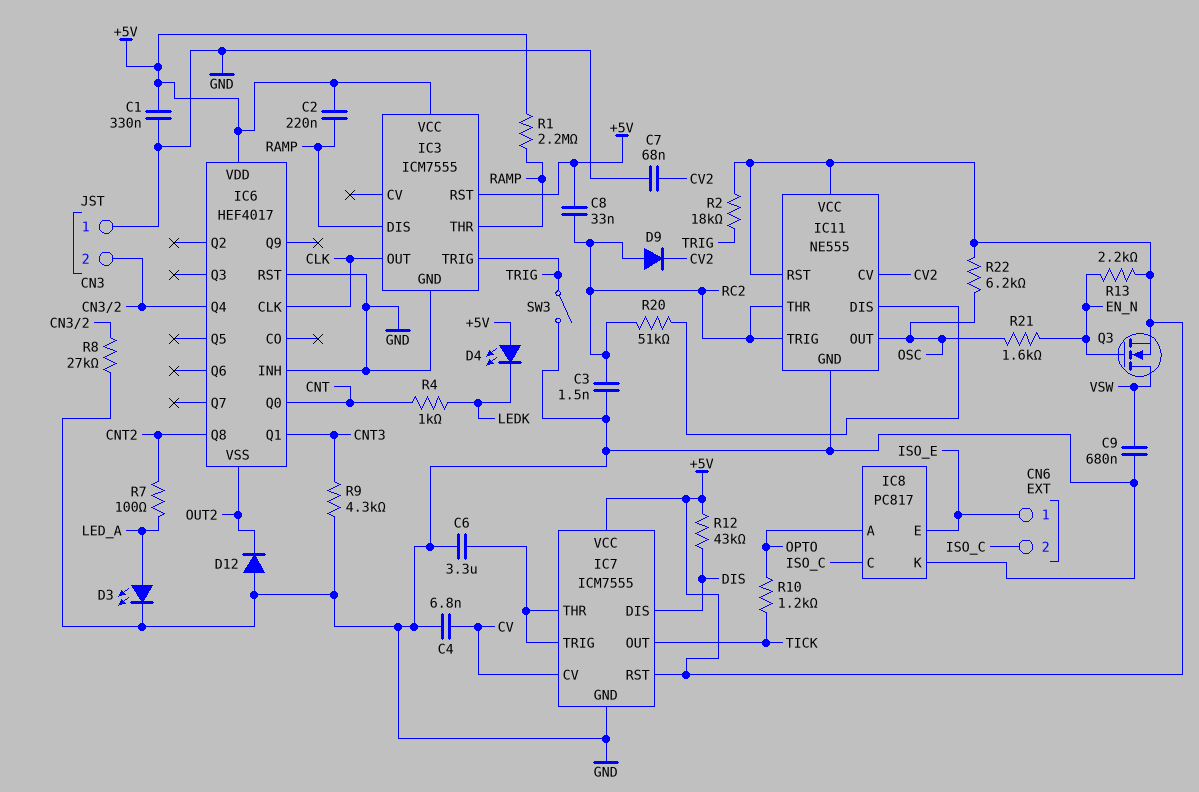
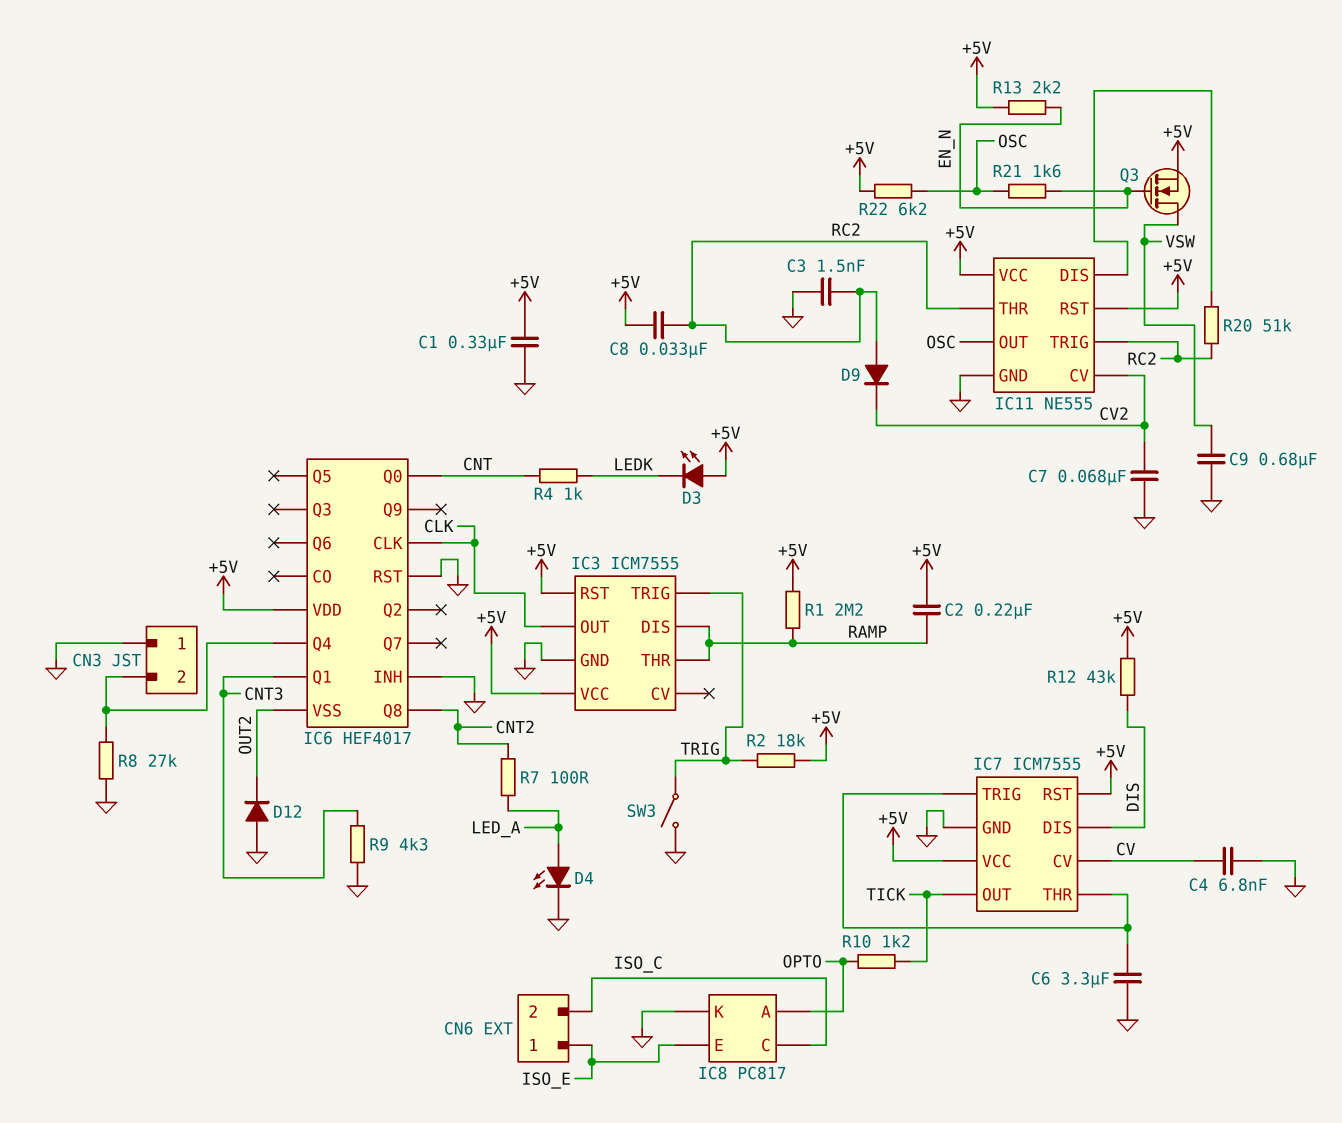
D3: LED (A LED_A, K GND) -> LED (A +5V, K LEDK)
D4: LED (A +5V, K LEDK) -> LED (A LED_A, K GND)

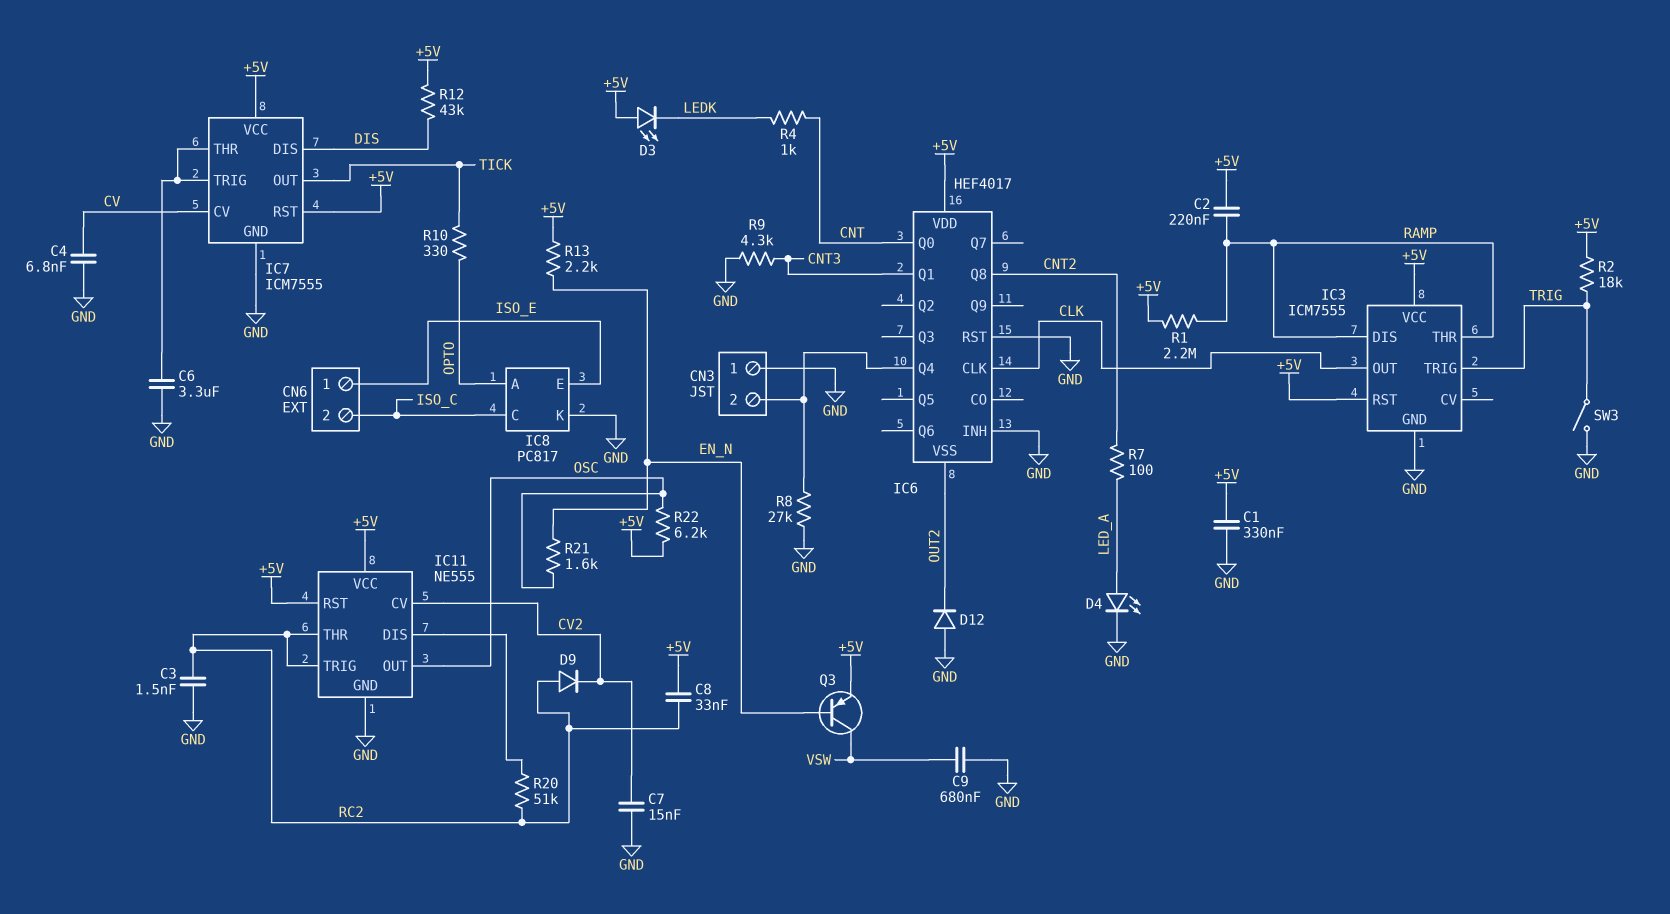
C7: 68nF (CV2, GND) -> 15nF (CV2, GND)
Q3: NMOS (G EN_N, D VSW, S +5V) -> PNP (B EN_N, C VSW, E +5V)
R10: 1.2k (OPTO, TICK) -> 330 (OPTO, TICK)

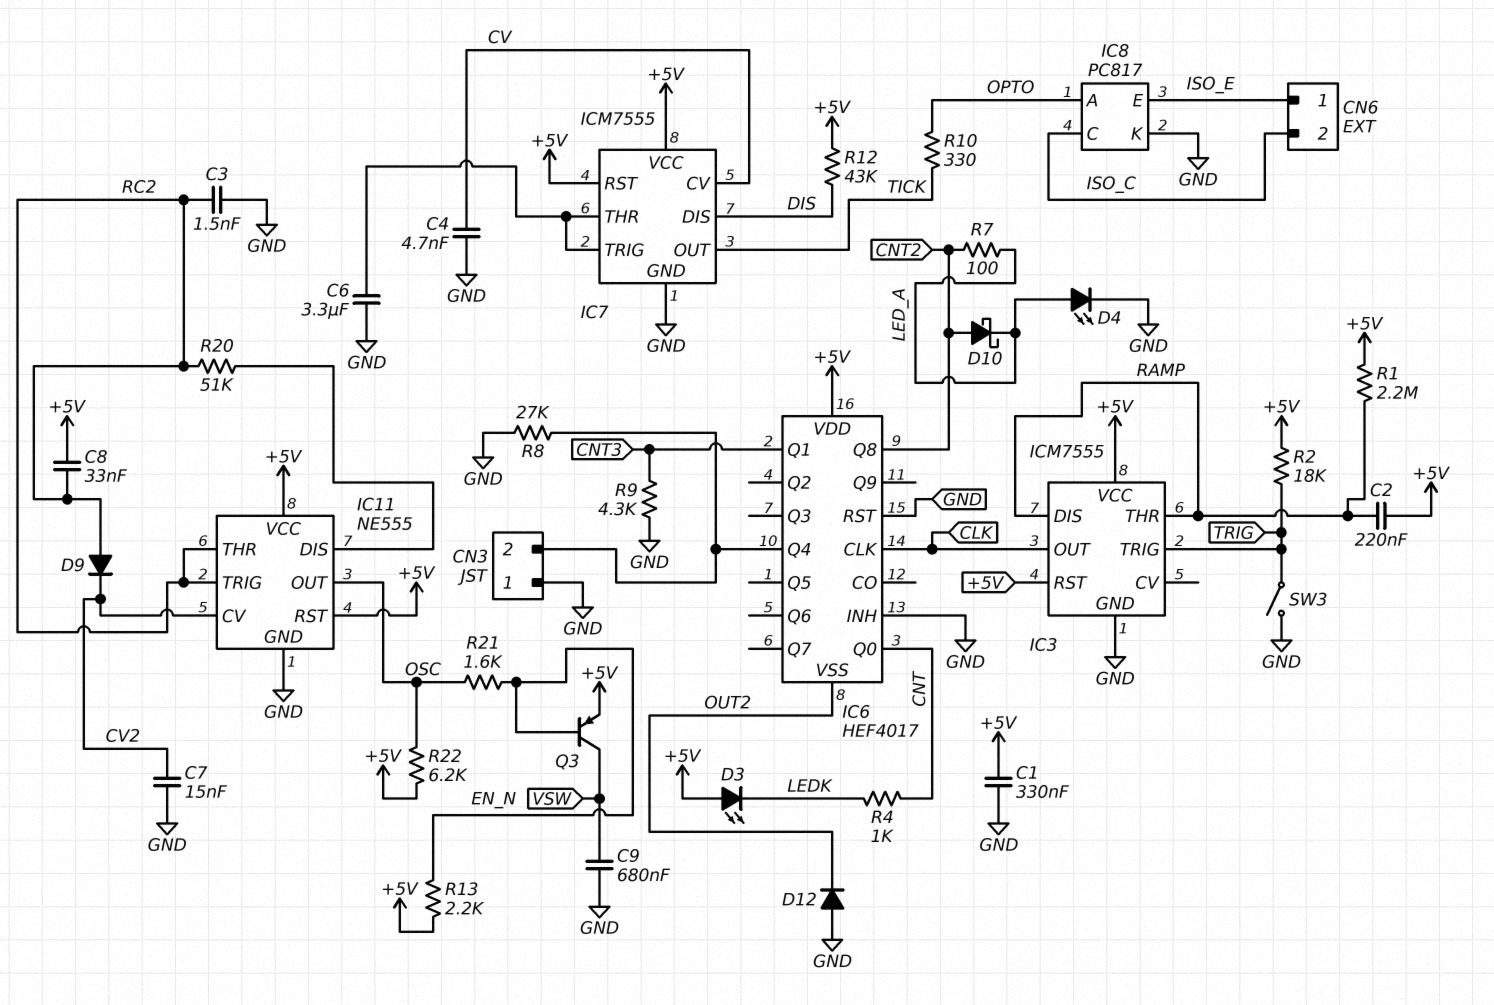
C4: 6.8nF (CV, GND) -> 4.7nF (CV, GND)
D10: none -> schottky (A CNT2, K LED_A)

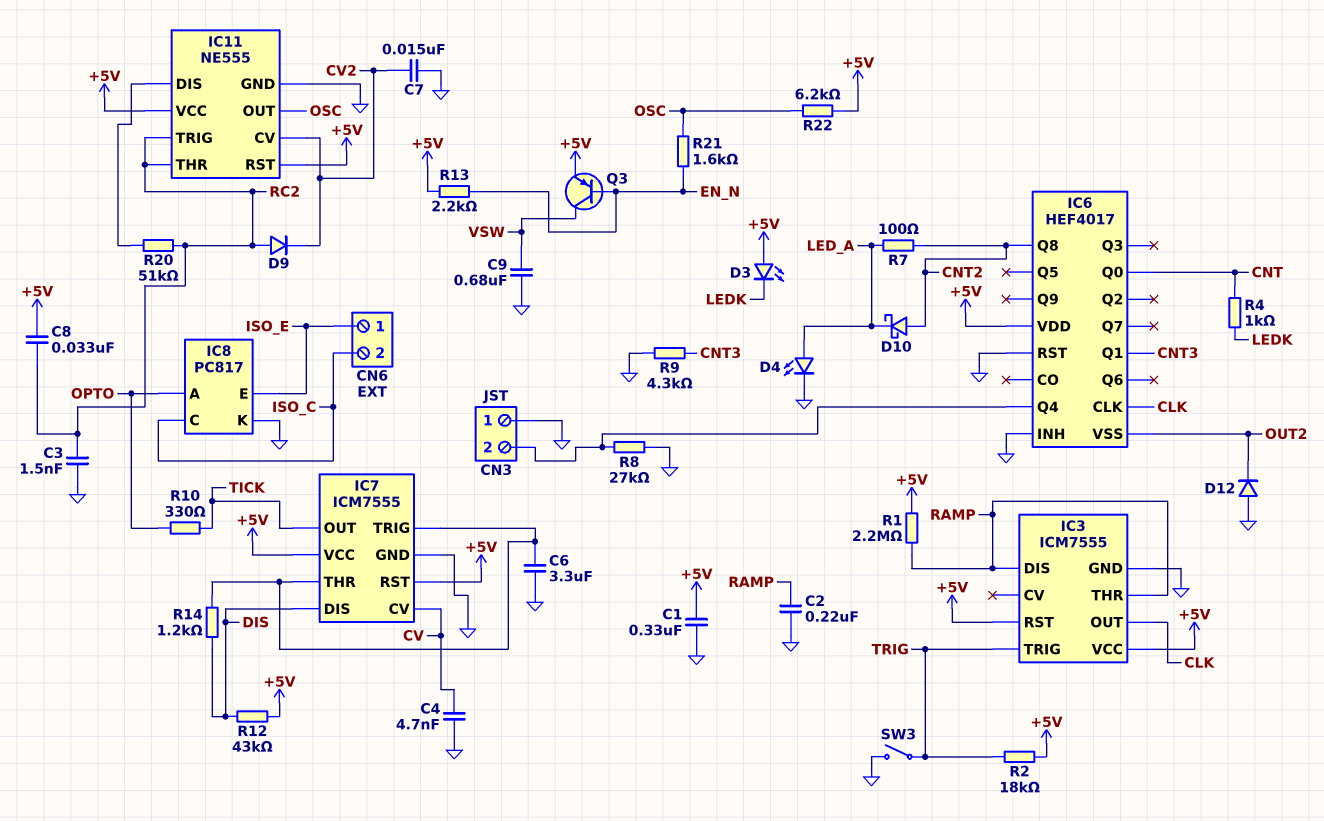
C2: 220nF (+5V, RAMP) -> 220nF (GND, RAMP)
R14: none -> 1.2k (DIS, IC7/THR)

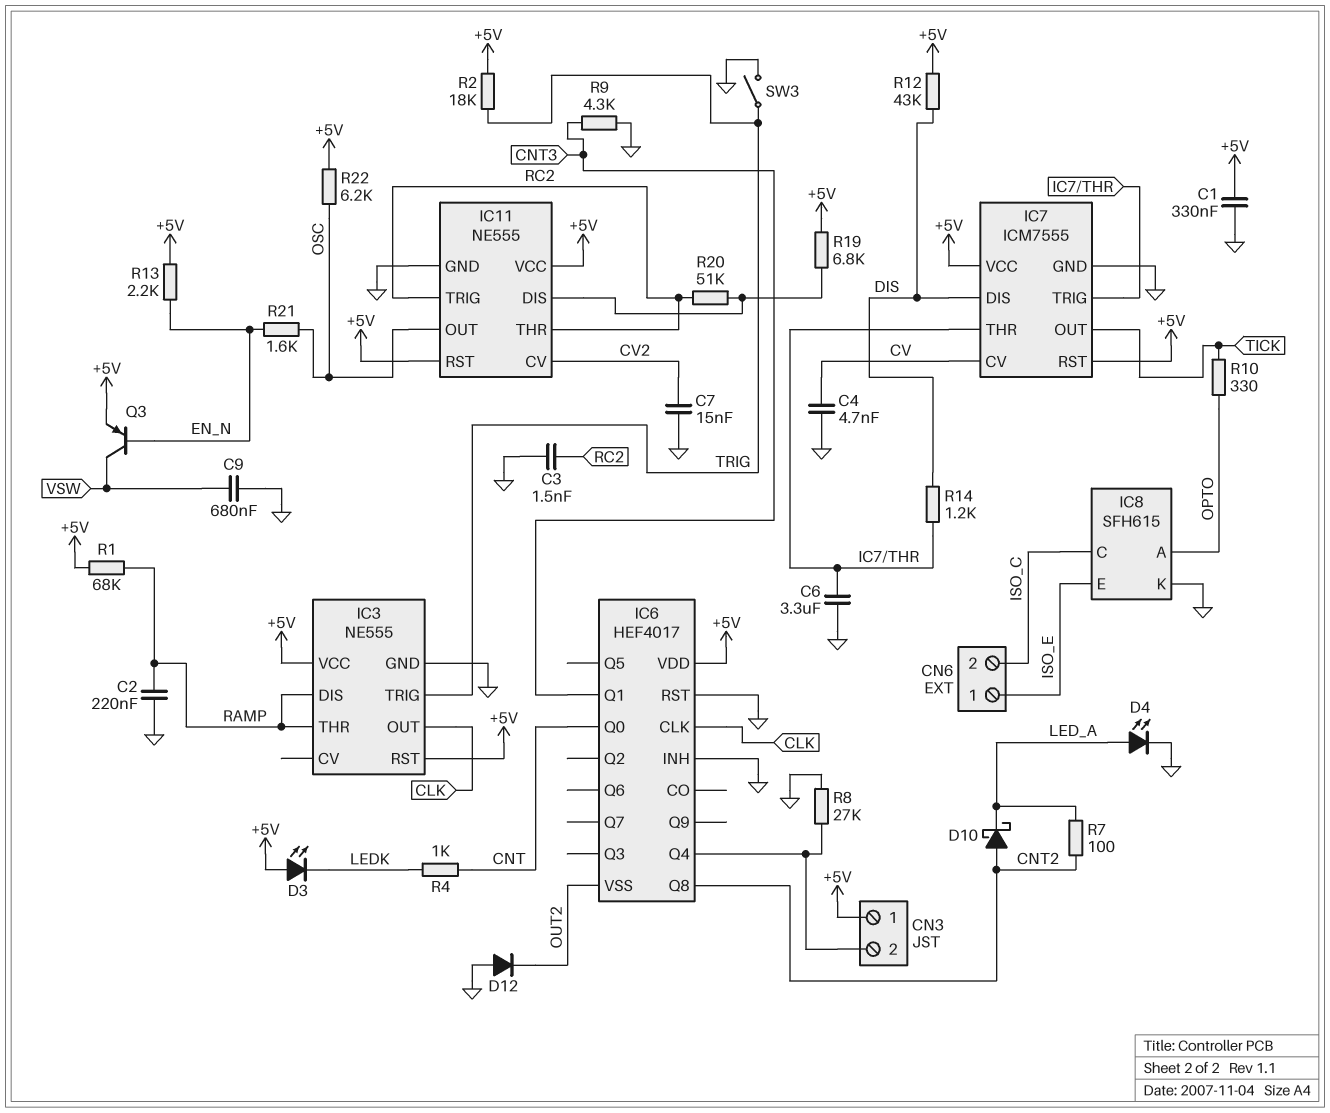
C8: 33nF (+5V, RC2) -> none
CN3 pin 1: GND -> +5V
D9: diode (A RC2, K CV2) -> none
IC3: ICM7555 -> NE555
IC8: PC817 -> SFH615
R1: 2.2M (+5V, RAMP) -> 68k (+5V, RAMP)
R19: none -> 6.8k (+5V, IC11/DIS)

